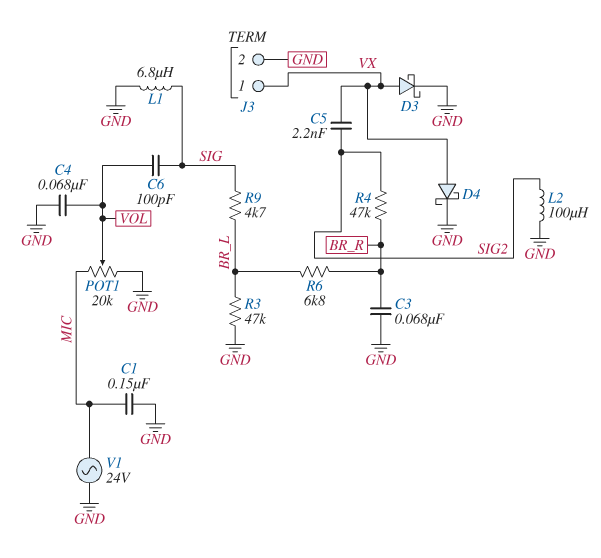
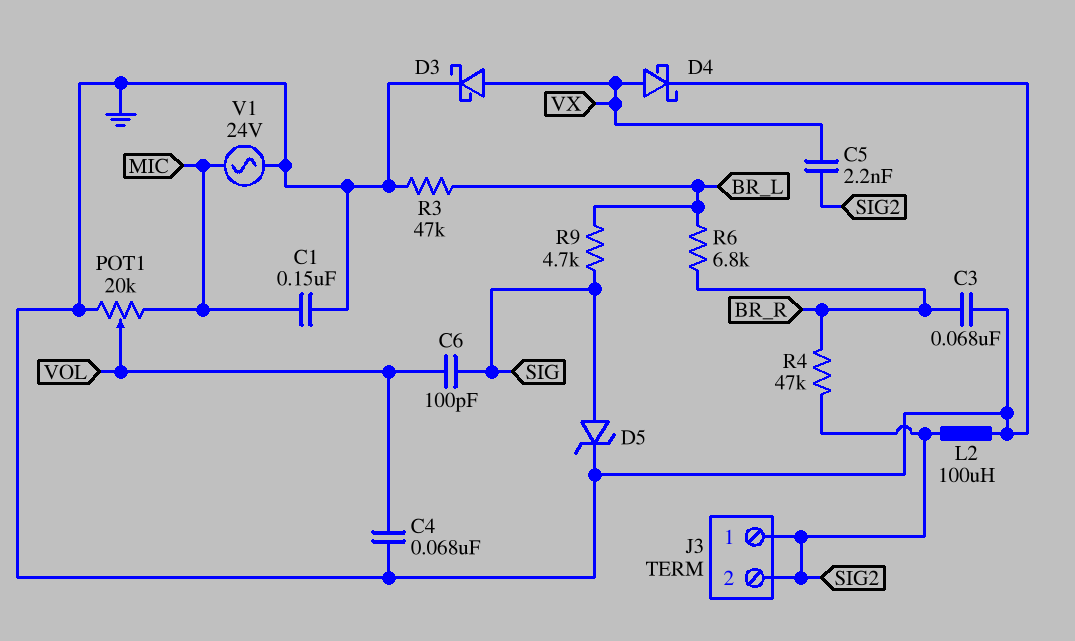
D5: none -> zener (A SIG, K GND)
J3 pin 1: VX -> SIG2
J3 pin 2: GND -> SIG2
L1: 6.8uH (GND, SIG) -> none

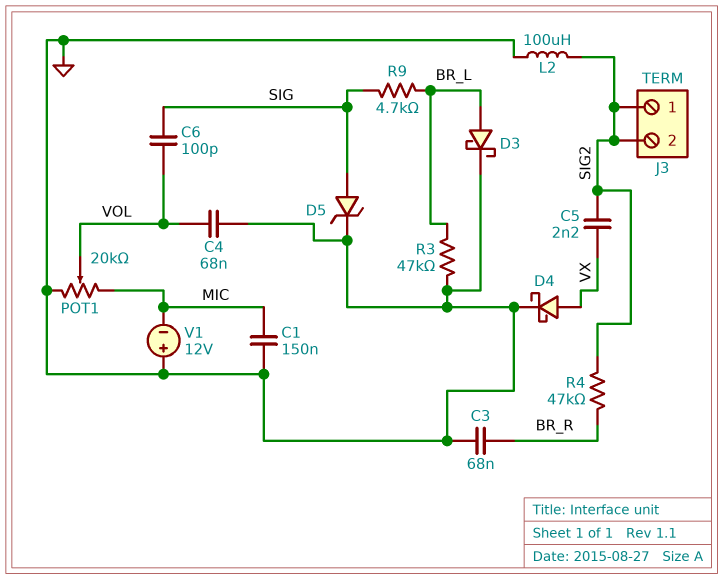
D3: schottky (A VX, K GND) -> schottky (A BR_L, K GND)
R6: 6.8k (BR_L, BR_R) -> none
V1: AC 24V (GND, MIC) -> 12V (plus GND, minus MIC)

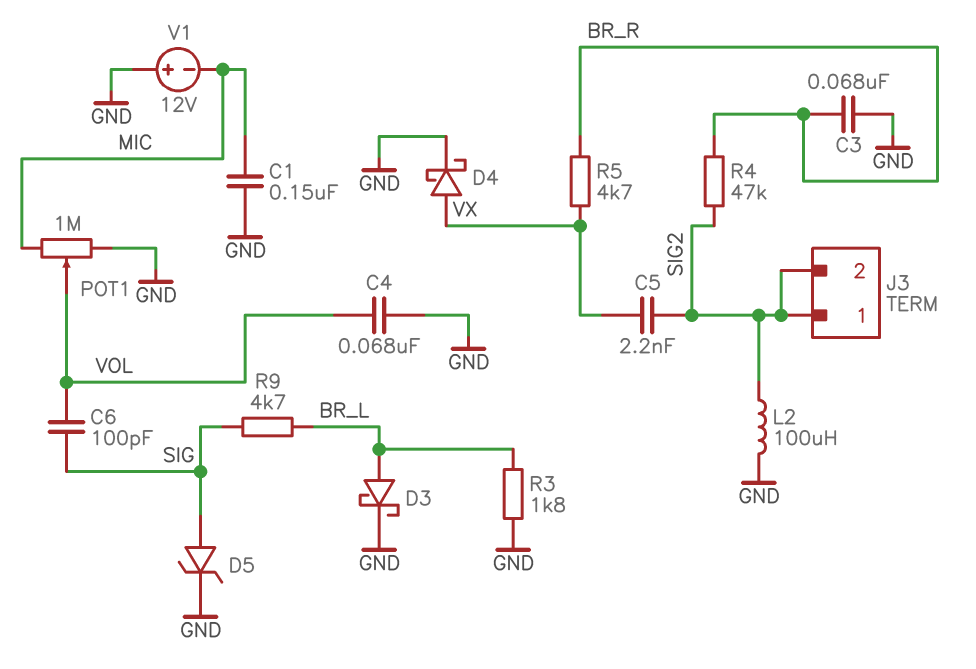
POT1: 20k (GND, MIC, wiper VOL) -> 1M (GND, MIC, wiper VOL)
R3: 47k (BR_L, GND) -> 1.8k (BR_L, GND)
R5: none -> 4.7k (BR_R, VX)

